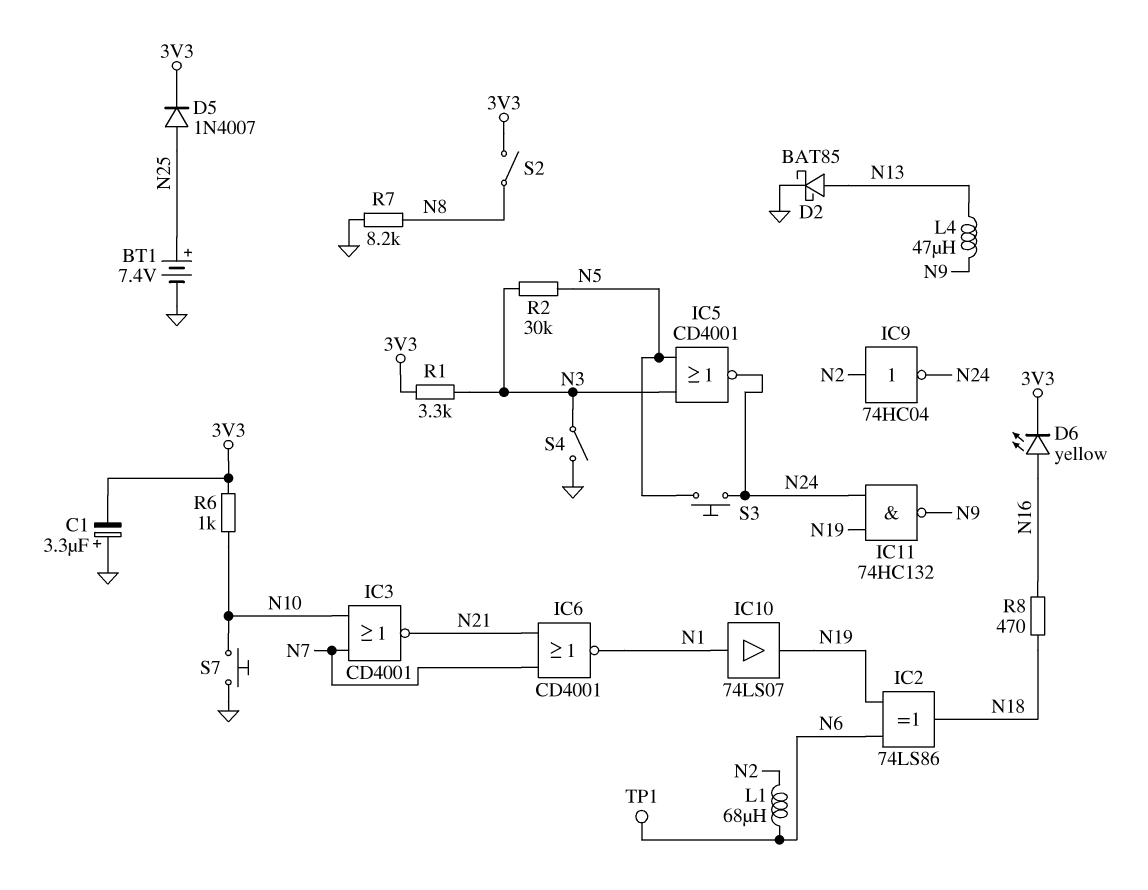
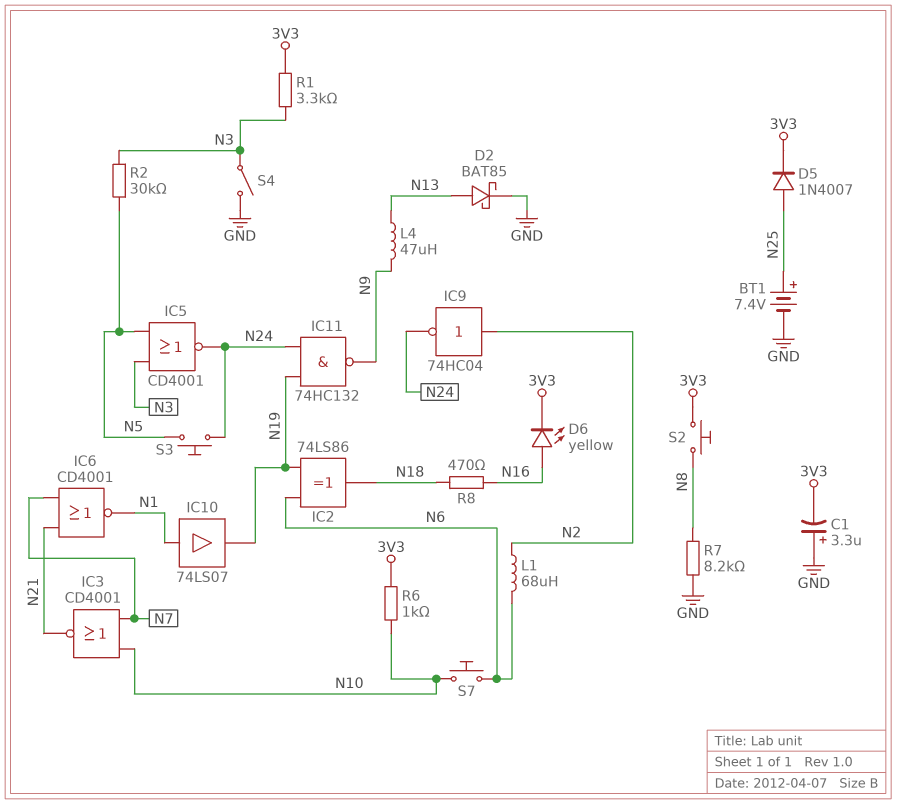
S2: switch (3V3, N8) -> button (3V3, N8)
S7: button (GND, N10) -> button (N6, N10)
TP1: test point (N6) -> none

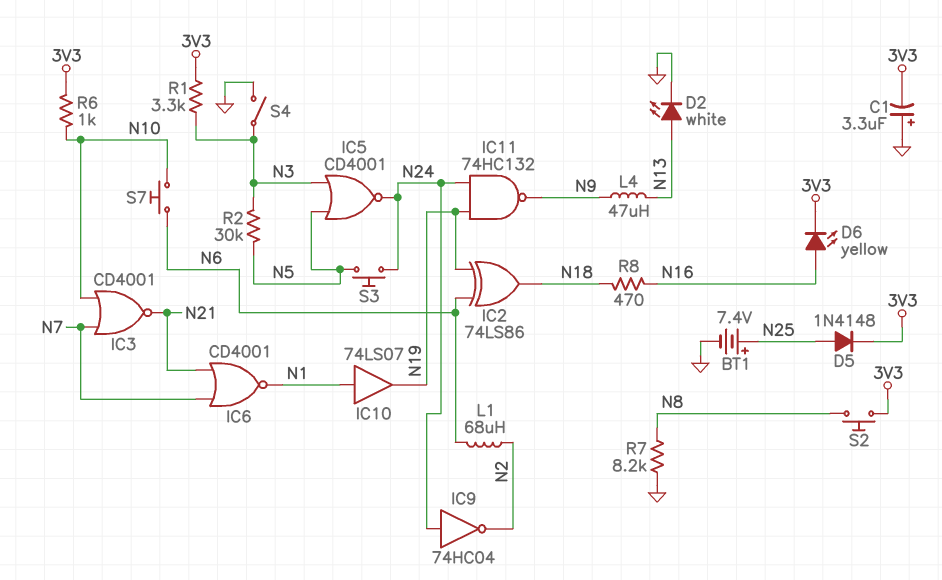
D2: schottky BAT85 (A N13, K GND) -> LED white (A N13, K GND)
D5: diode 1N4007 (A N25, K 3V3) -> diode 1N4148 (A N25, K 3V3)
IC9: NOT 74HC04 (in N2, out N24) -> NOT 74HC04 (in N24, out N2)

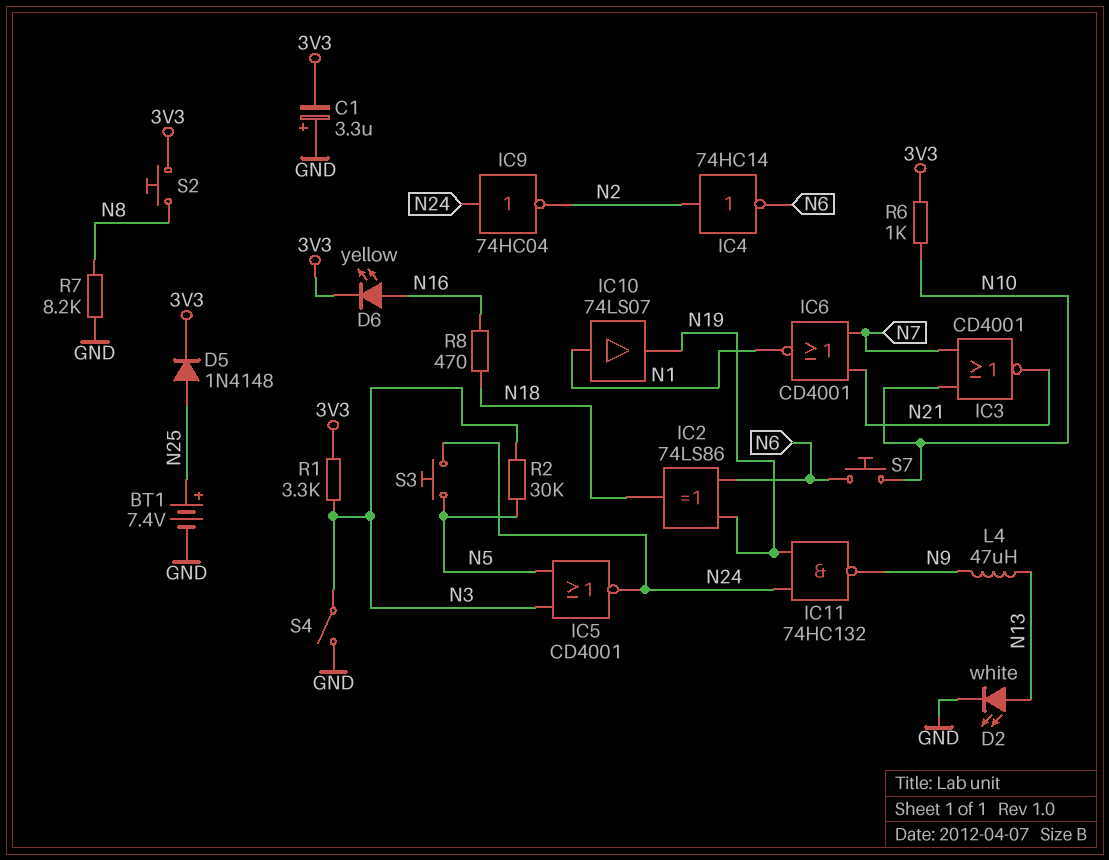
IC4: none -> NOT 74HC14 (in N2, out N6)
L1: 68uH (N2, N6) -> none

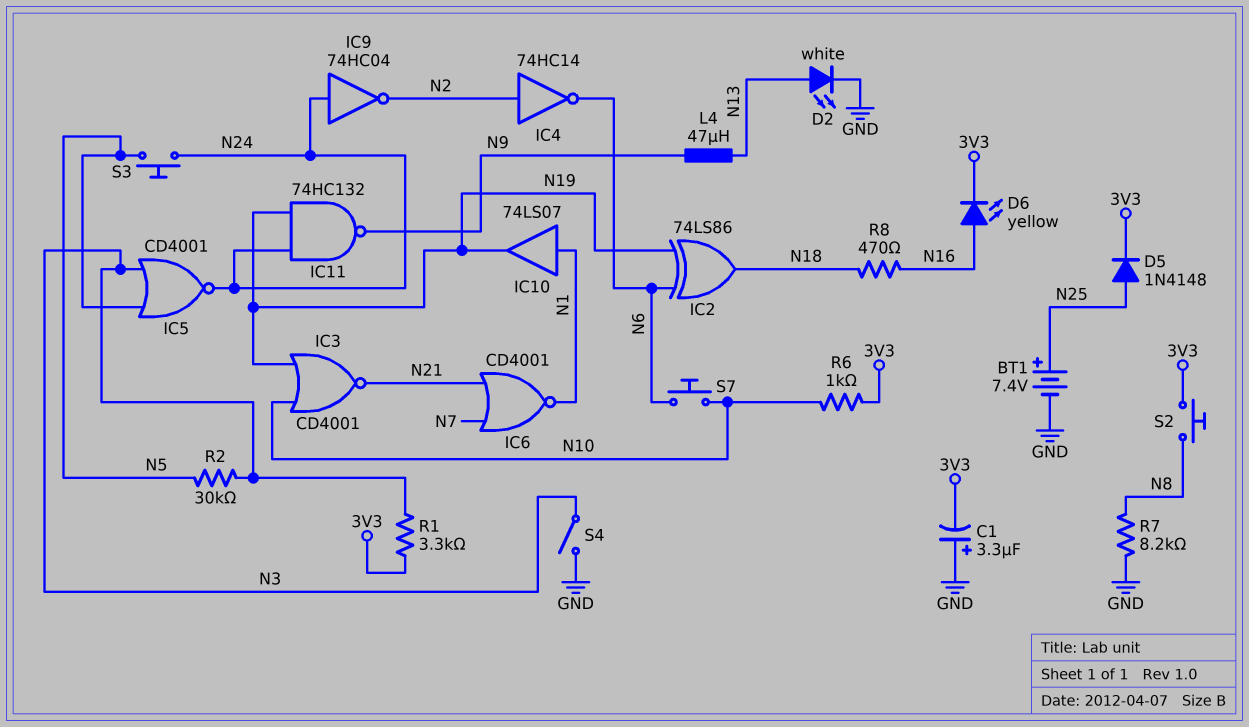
IC3: NOR CD4001 (in N7, in N10, out N21) -> NOR CD4001 (in N10, in N19, out N21)

